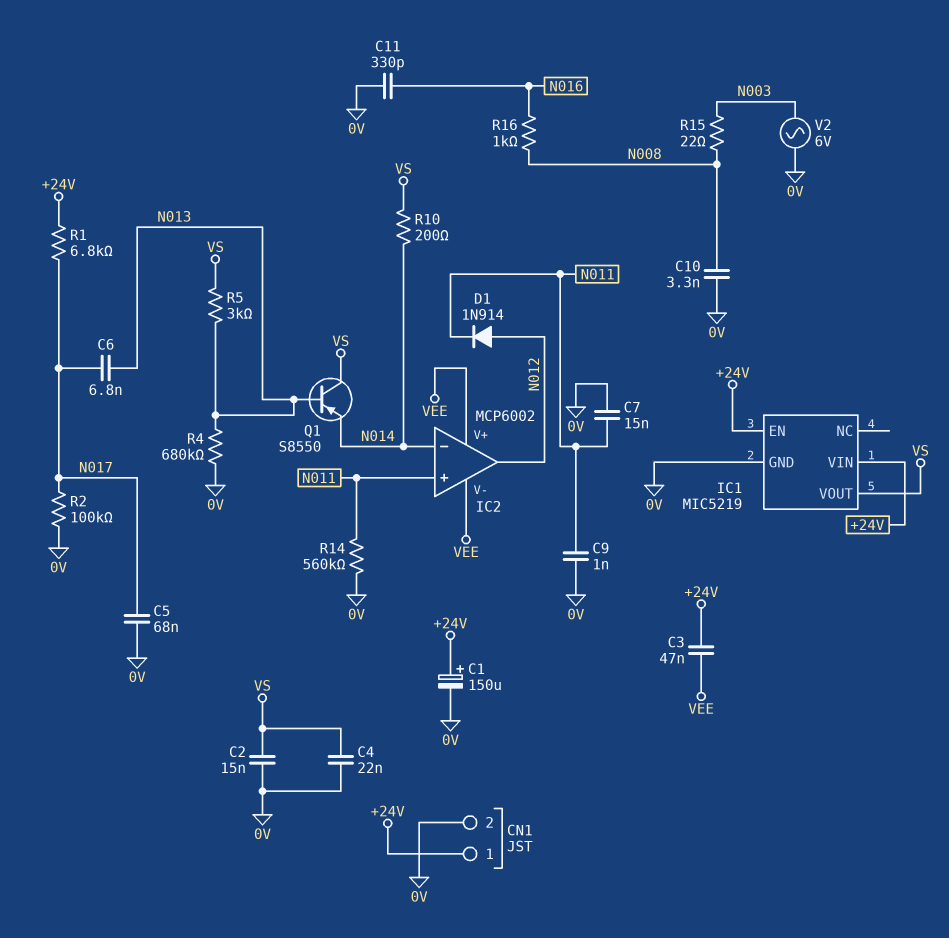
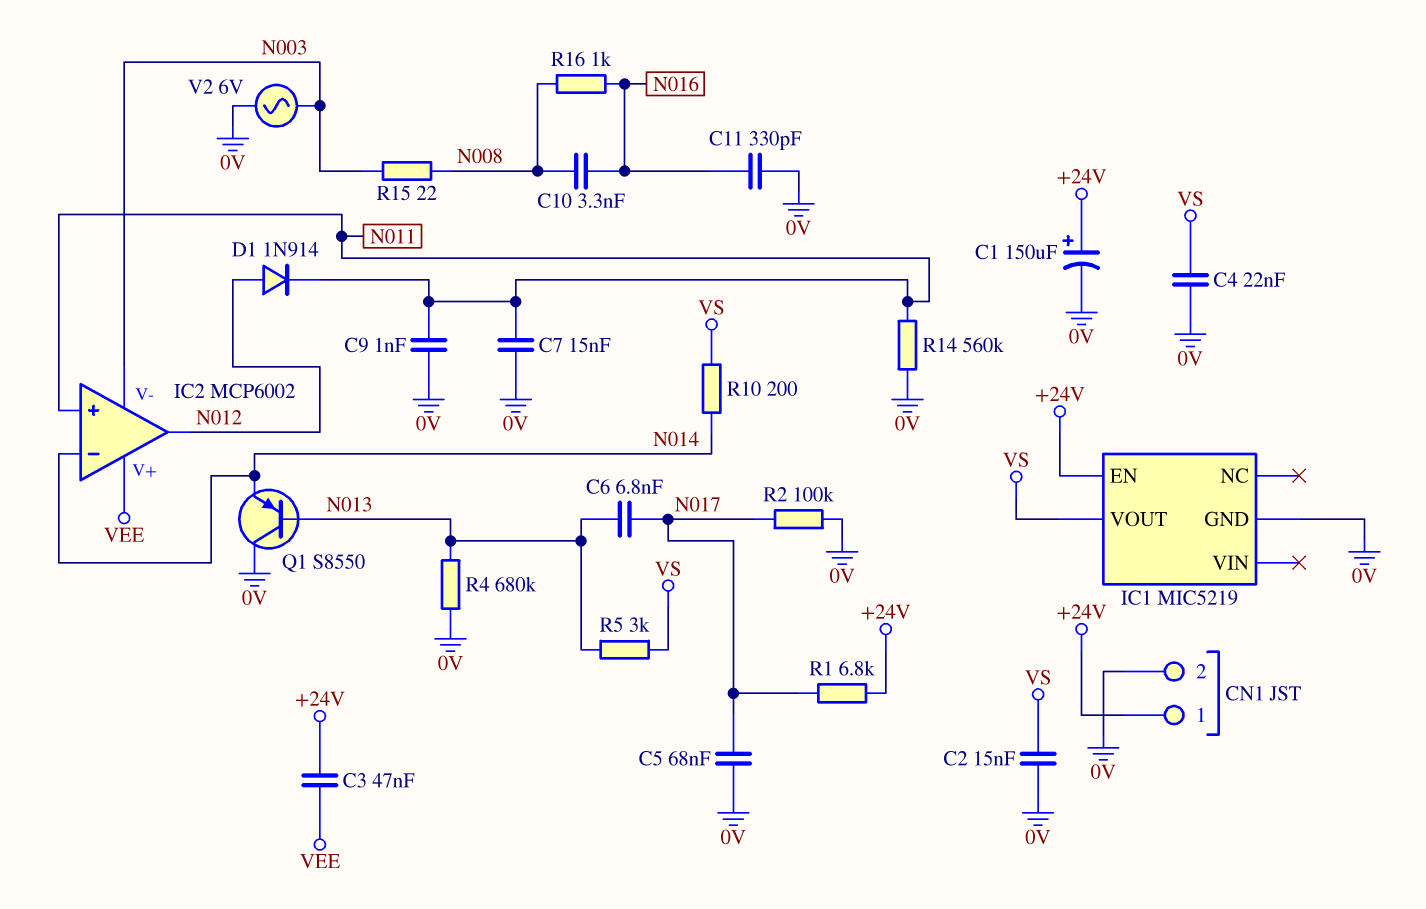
C10: 3.3nF (0V, N008) -> 3.3nF (N008, N016)
IC1 pin VIN: +24V -> none
IC2 pin V-: VEE -> N003
Q1: PNP S8550 (B N013, C VS, E N014) -> PNP S8550 (B N013, C 0V, E N014)

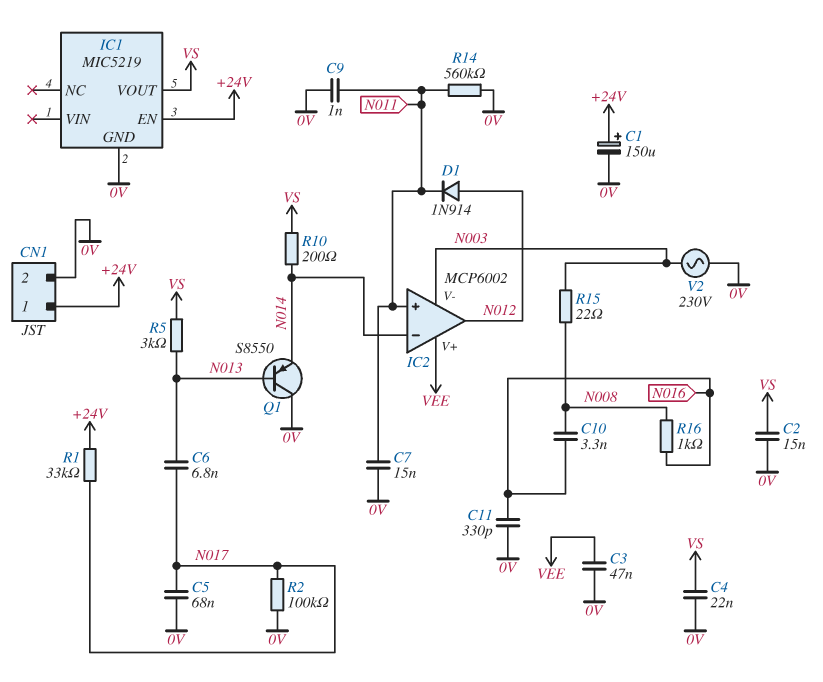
C3: 47nF (+24V, VEE) -> 47nF (0V, VEE)
R1: 6.8k (+24V, N017) -> 33k (+24V, N017)
R4: 680k (0V, N013) -> none
V2: AC 6V (0V, N003) -> AC 230V (0V, N003)

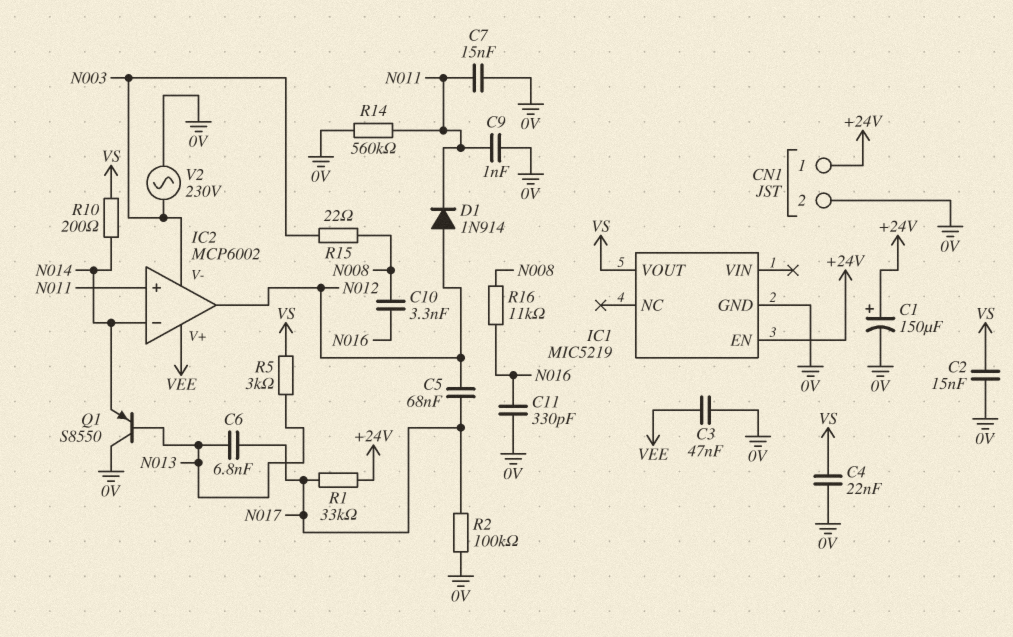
C5: 68nF (0V, N017) -> 68nF (N012, N017)
R16: 1k (N008, N016) -> 11k (N008, N016)

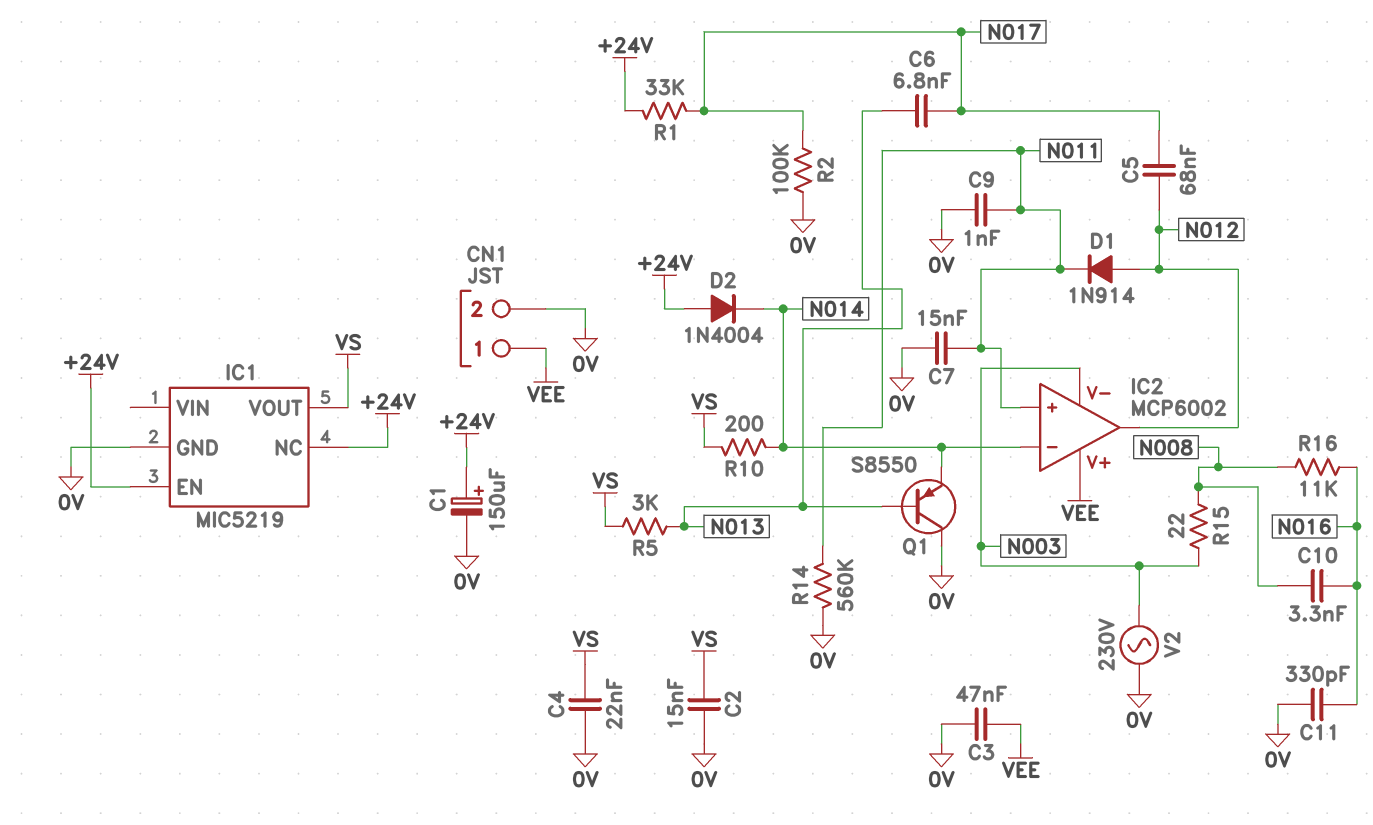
CN1 pin 1: +24V -> VEE
D2: none -> diode 1N4004 (A +24V, K N014)
IC1 pin NC: none -> +24V

